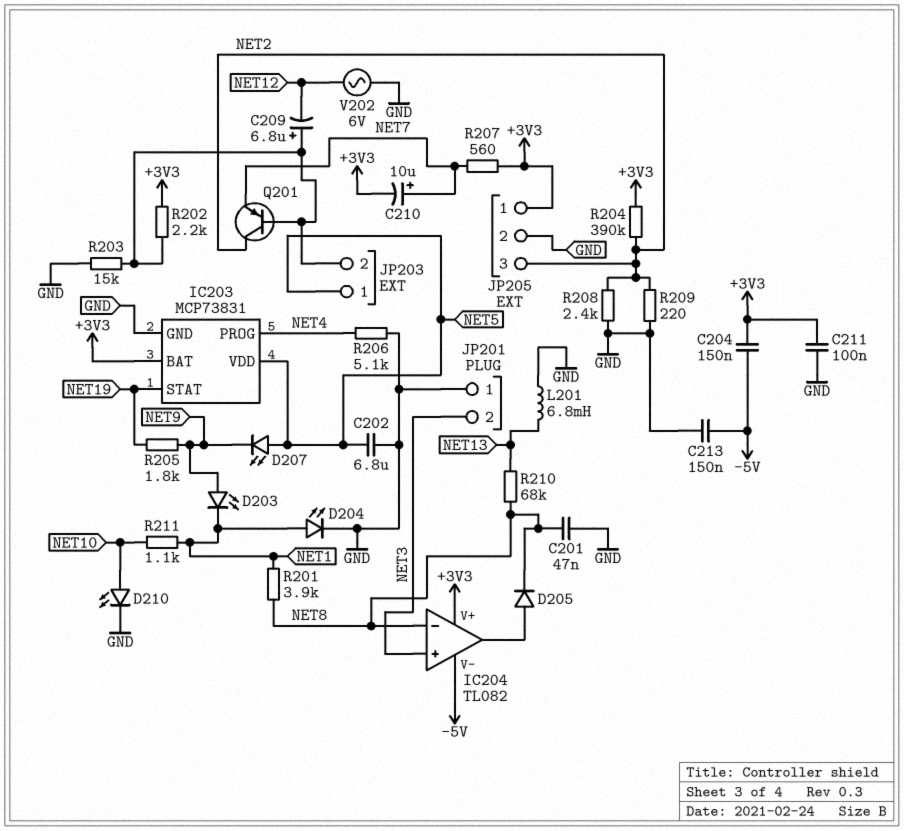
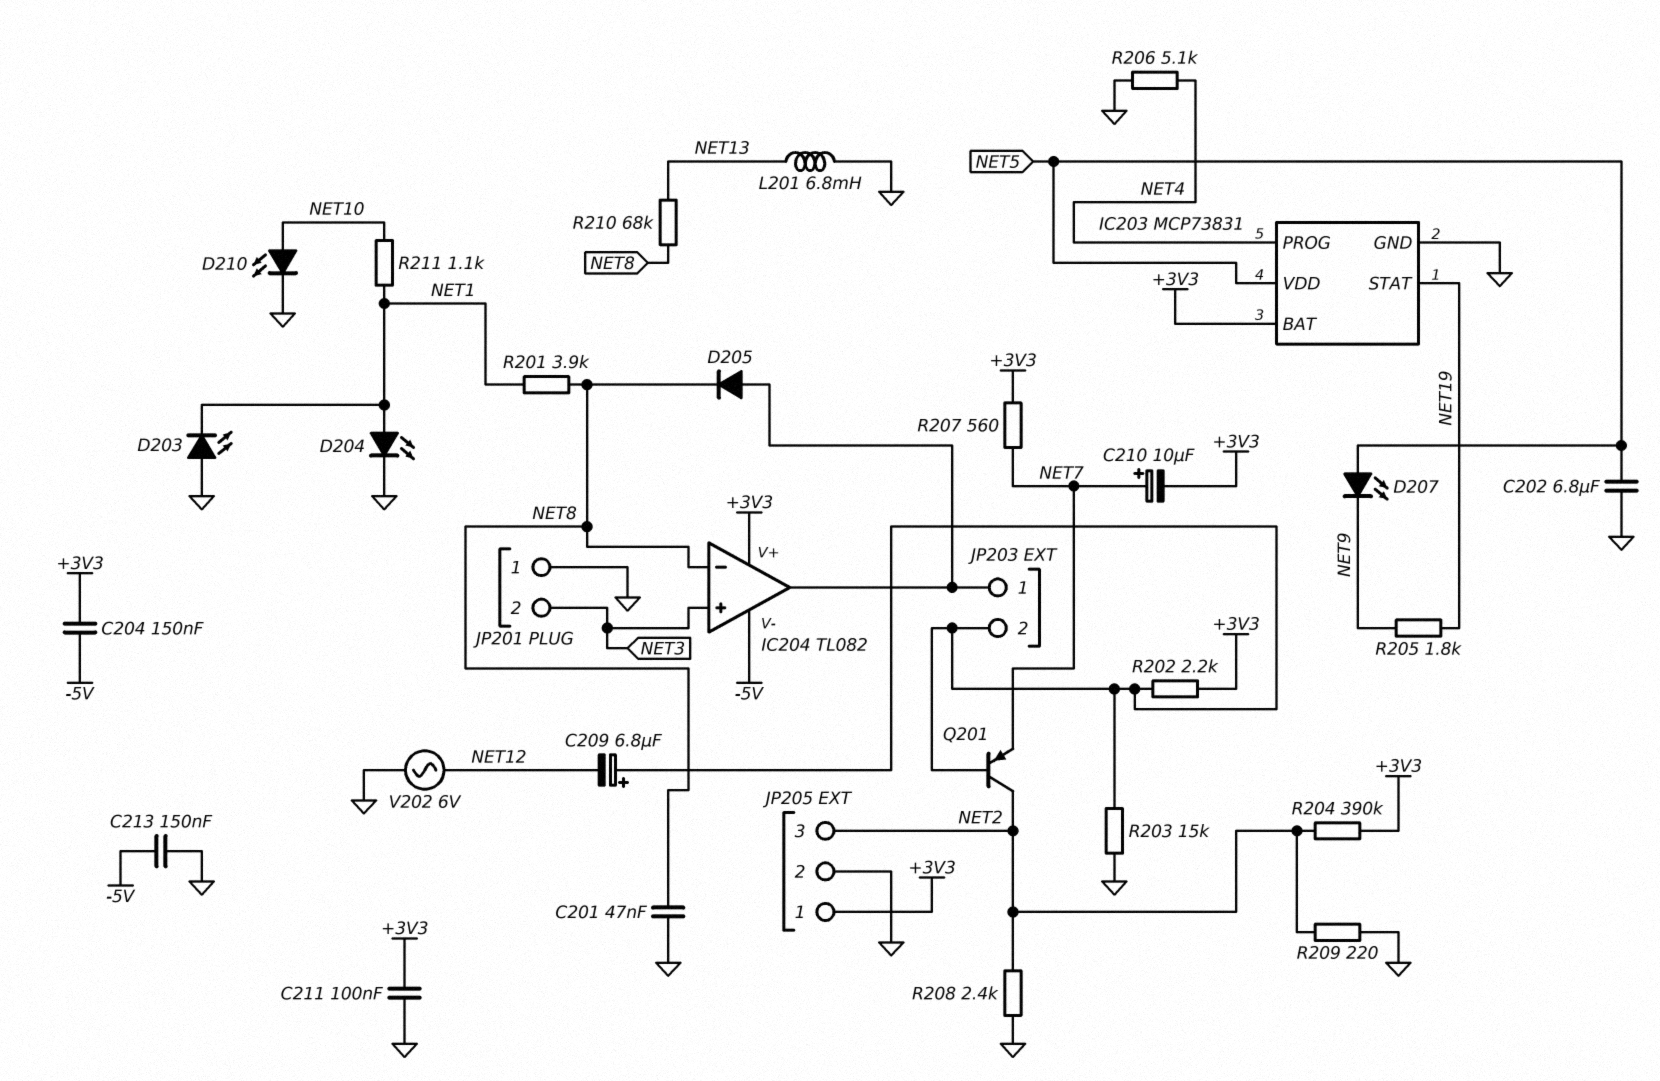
D203: LED (A NET9, K NET1) -> LED (A GND, K NET1)
JP203 pin 1: NET5 -> IC204/out

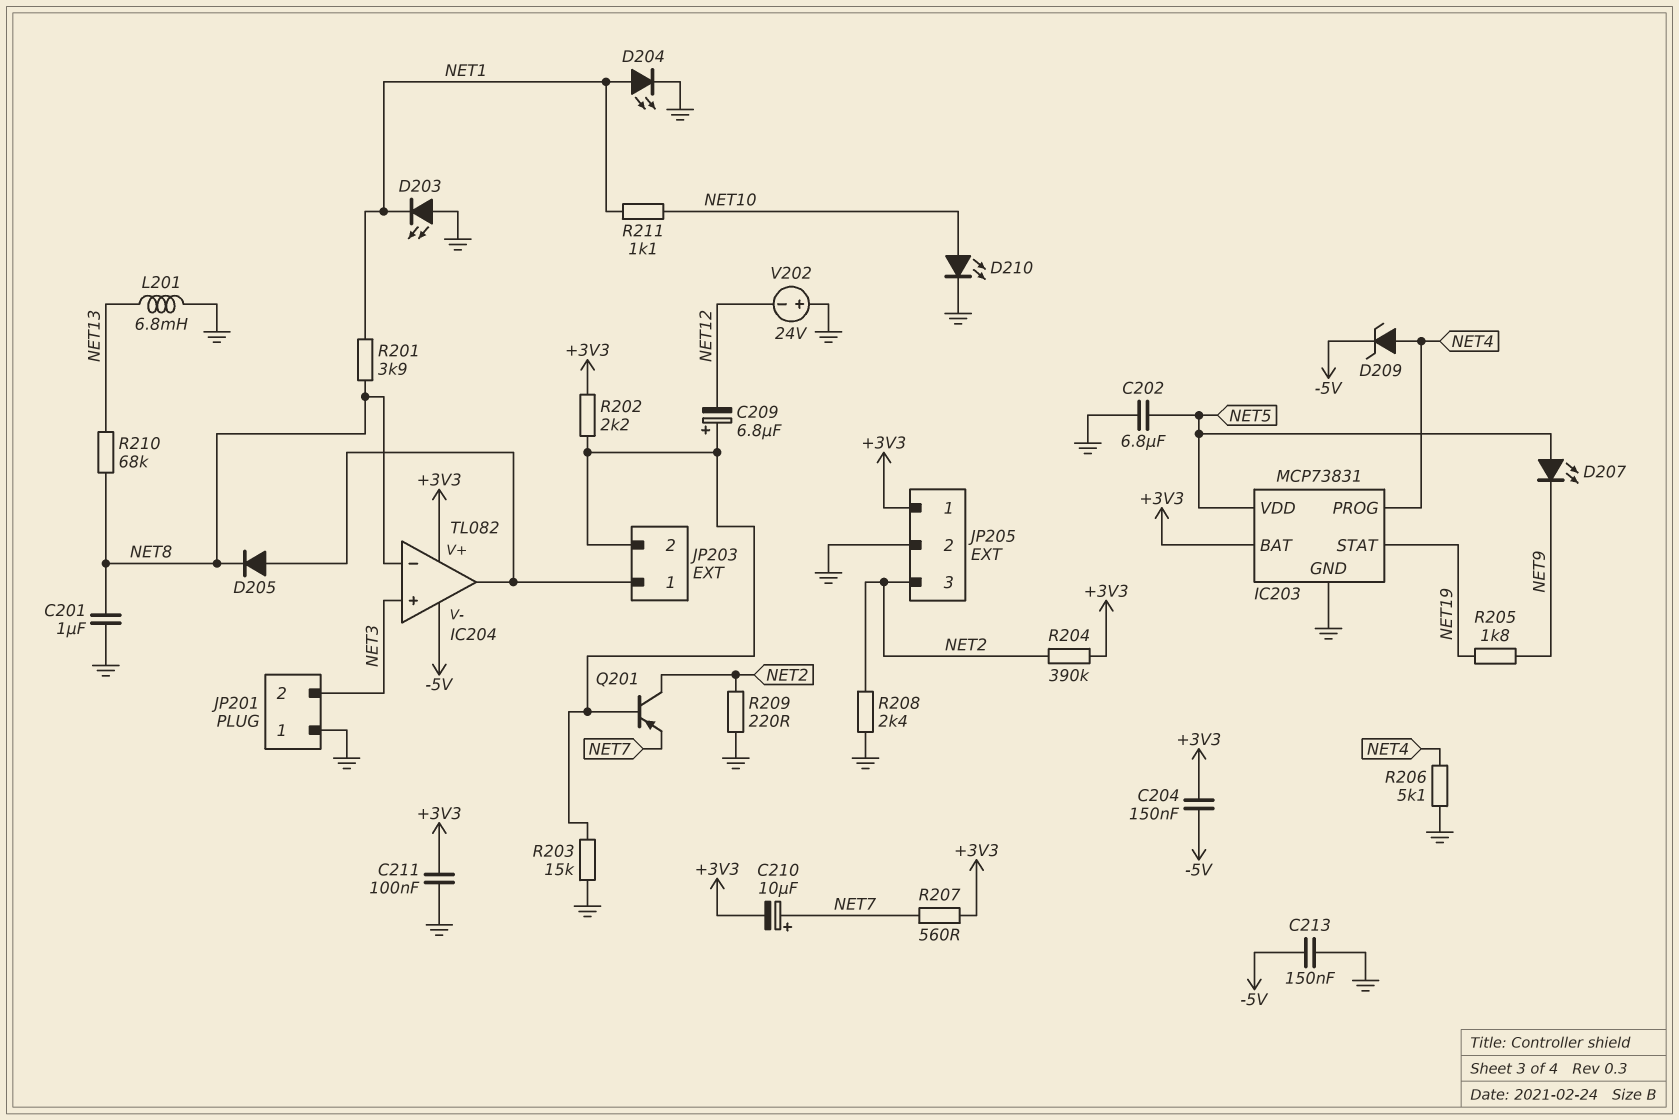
C201: 47nF (GND, NET8) -> 1uF (GND, NET8)
D209: none -> zener (A NET4, K -5V)
V202: AC 6V (GND, NET12) -> 24V (plus GND, minus NET12)

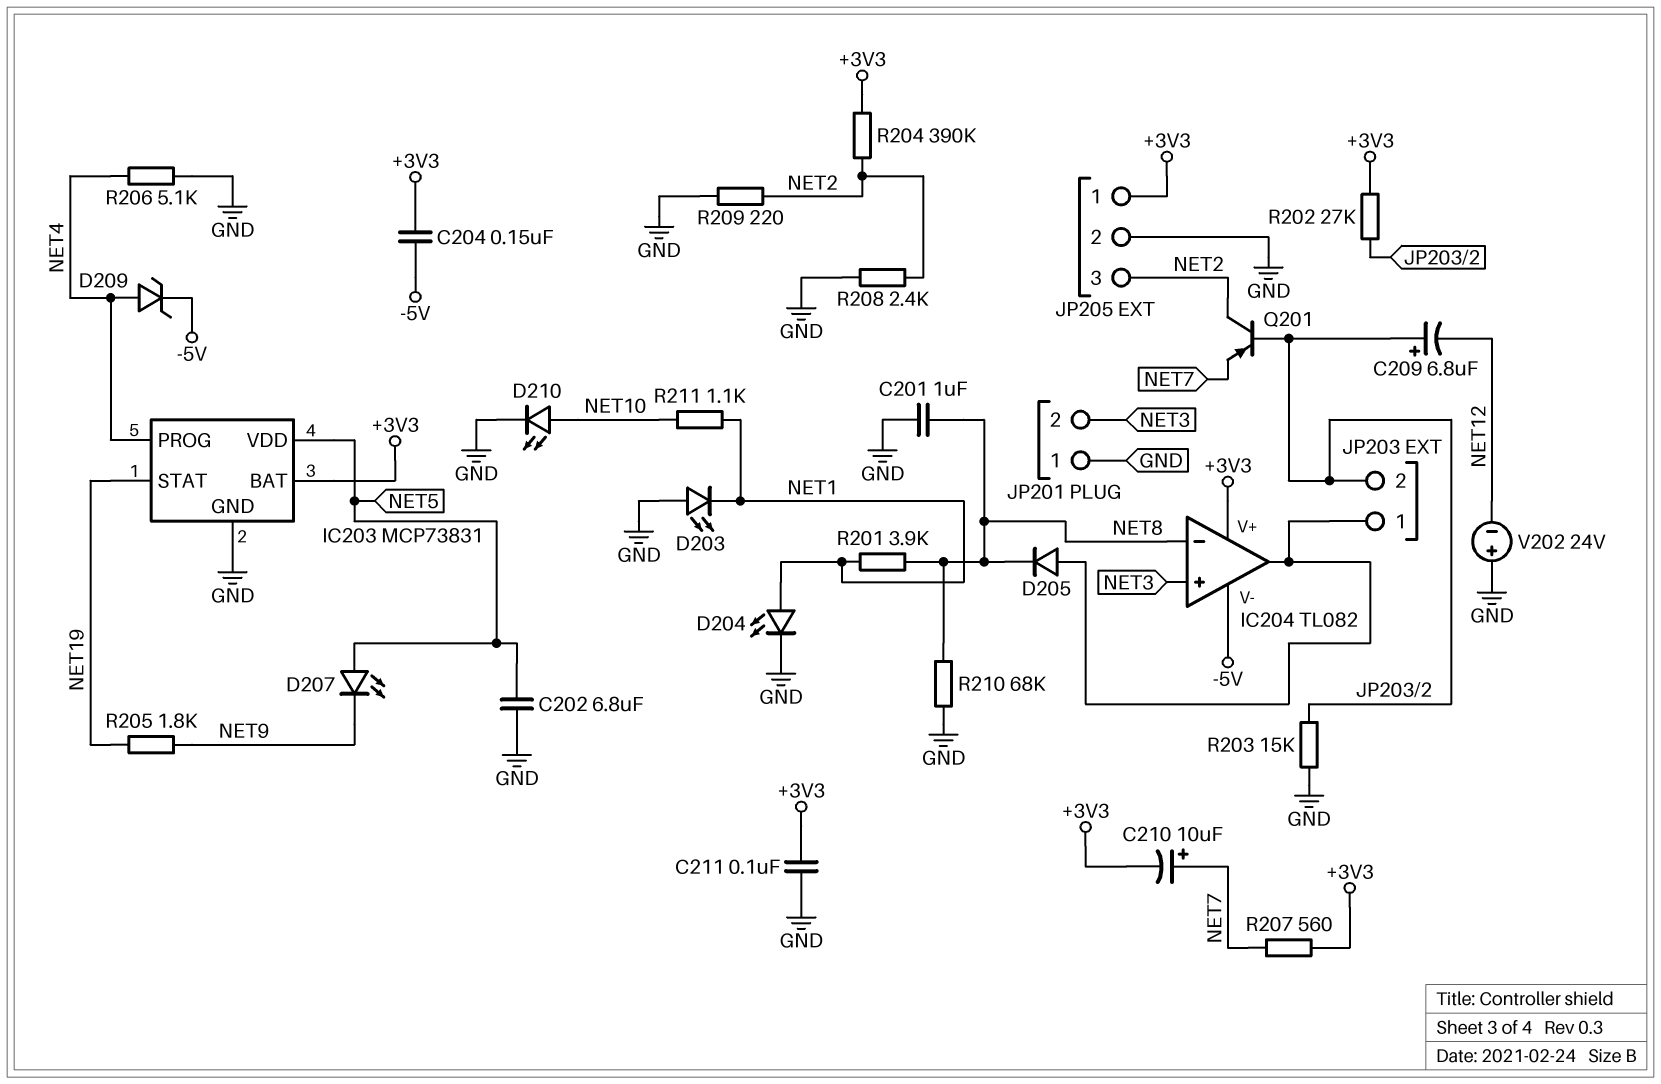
C213: 150nF (-5V, GND) -> none
L201: 6.8mH (GND, NET13) -> none
R202: 2.2k (+3V3, JP203/2) -> 27k (+3V3, JP203/2)
R210: 68k (NET8, NET13) -> 68k (GND, NET8)

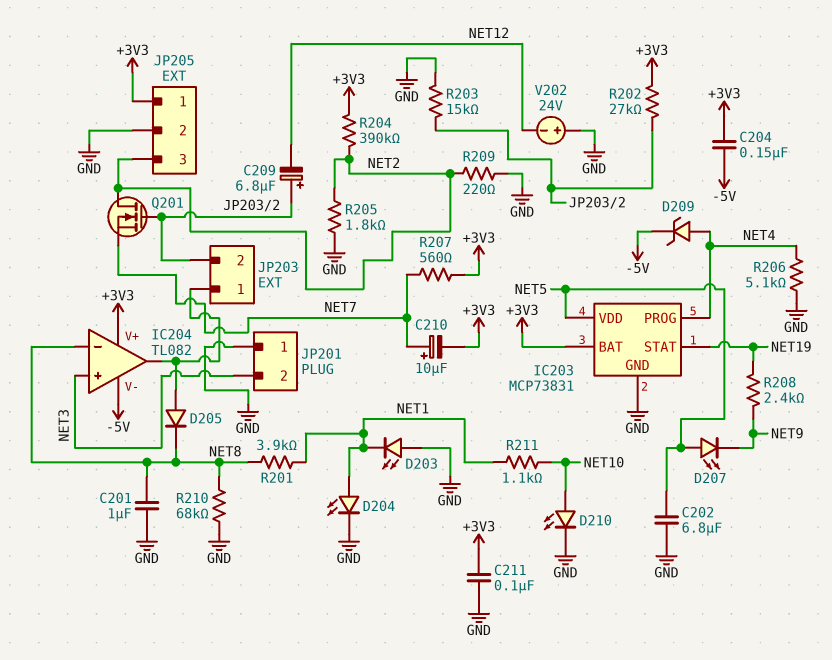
Q201: PNP (B JP203/2, C NET2, E NET7) -> NMOS (G JP203/2, D NET2, S NET7)
R205: 1.8k (NET9, NET19) -> 1.8k (GND, NET2)
R208: 2.4k (GND, NET2) -> 2.4k (NET9, NET19)

